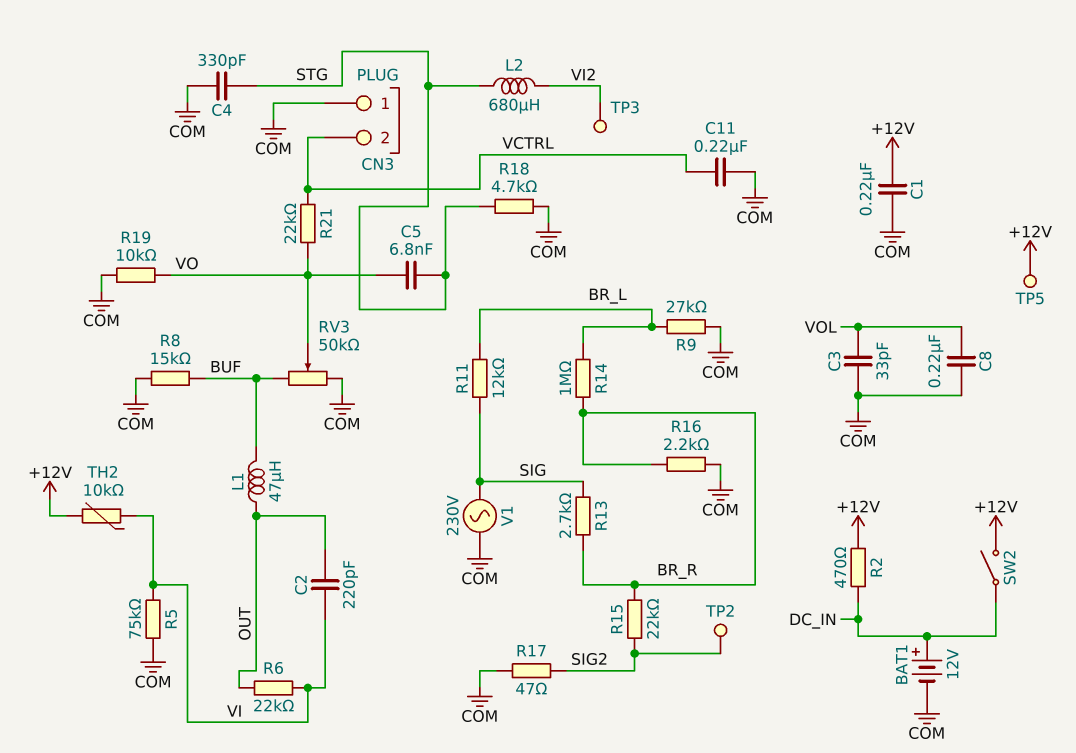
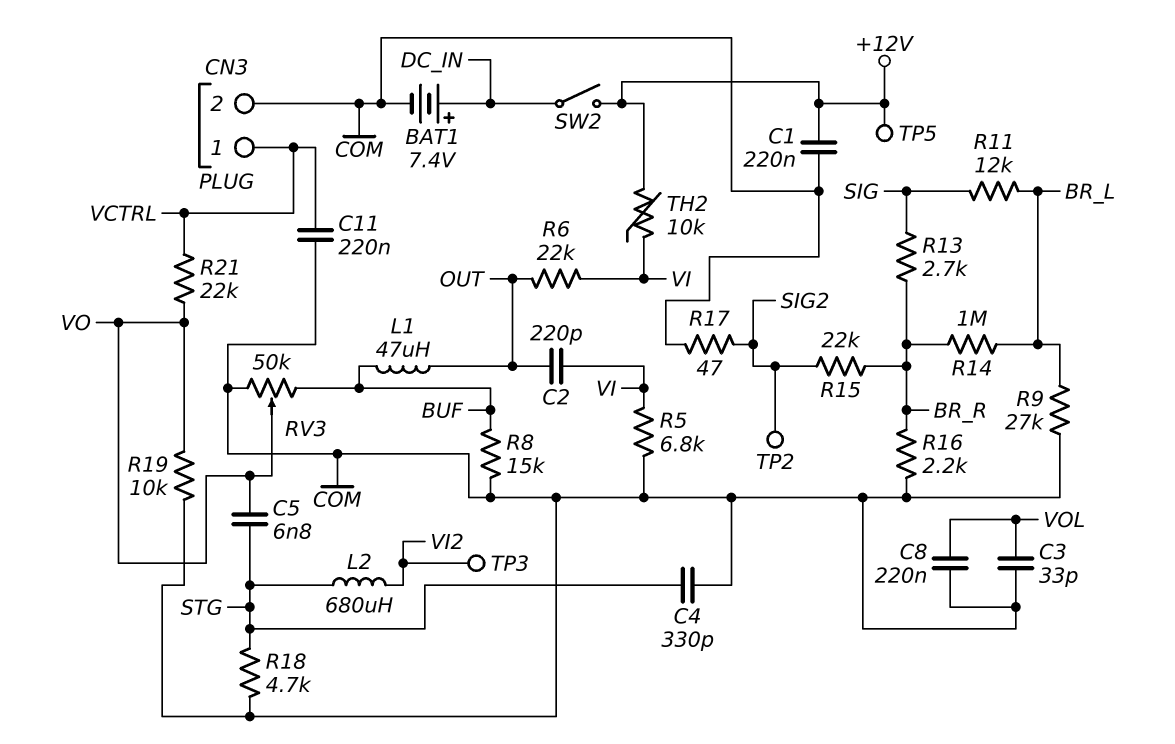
BAT1: 12V (plus DC_IN, minus COM) -> 7.4V (plus DC_IN, minus COM)
CN3 pin 1: COM -> VCTRL
CN3 pin 2: VCTRL -> COM
R2: 470 (+12V, DC_IN) -> none
R5: 75k (COM, VI) -> 6.8k (COM, VI)
V1: AC 230V (COM, SIG) -> none

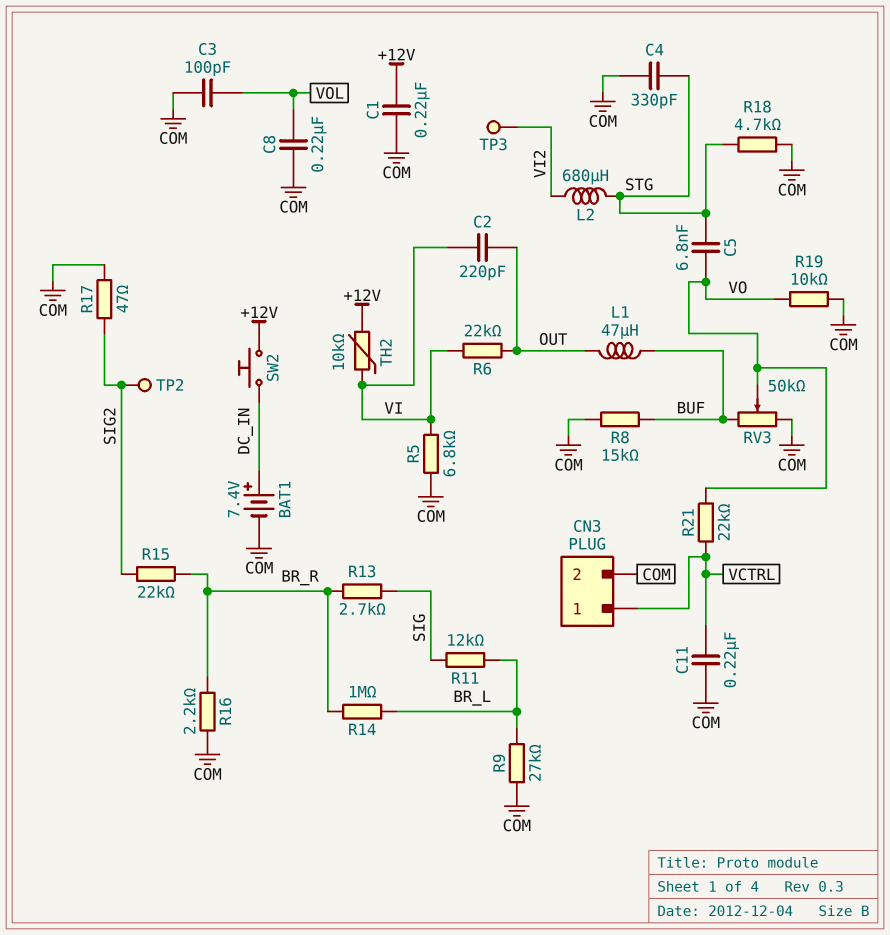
C3: 33pF (COM, VOL) -> 100pF (COM, VOL)
SW2: switch (+12V, DC_IN) -> button (+12V, DC_IN)
TP5: test point (+12V) -> none

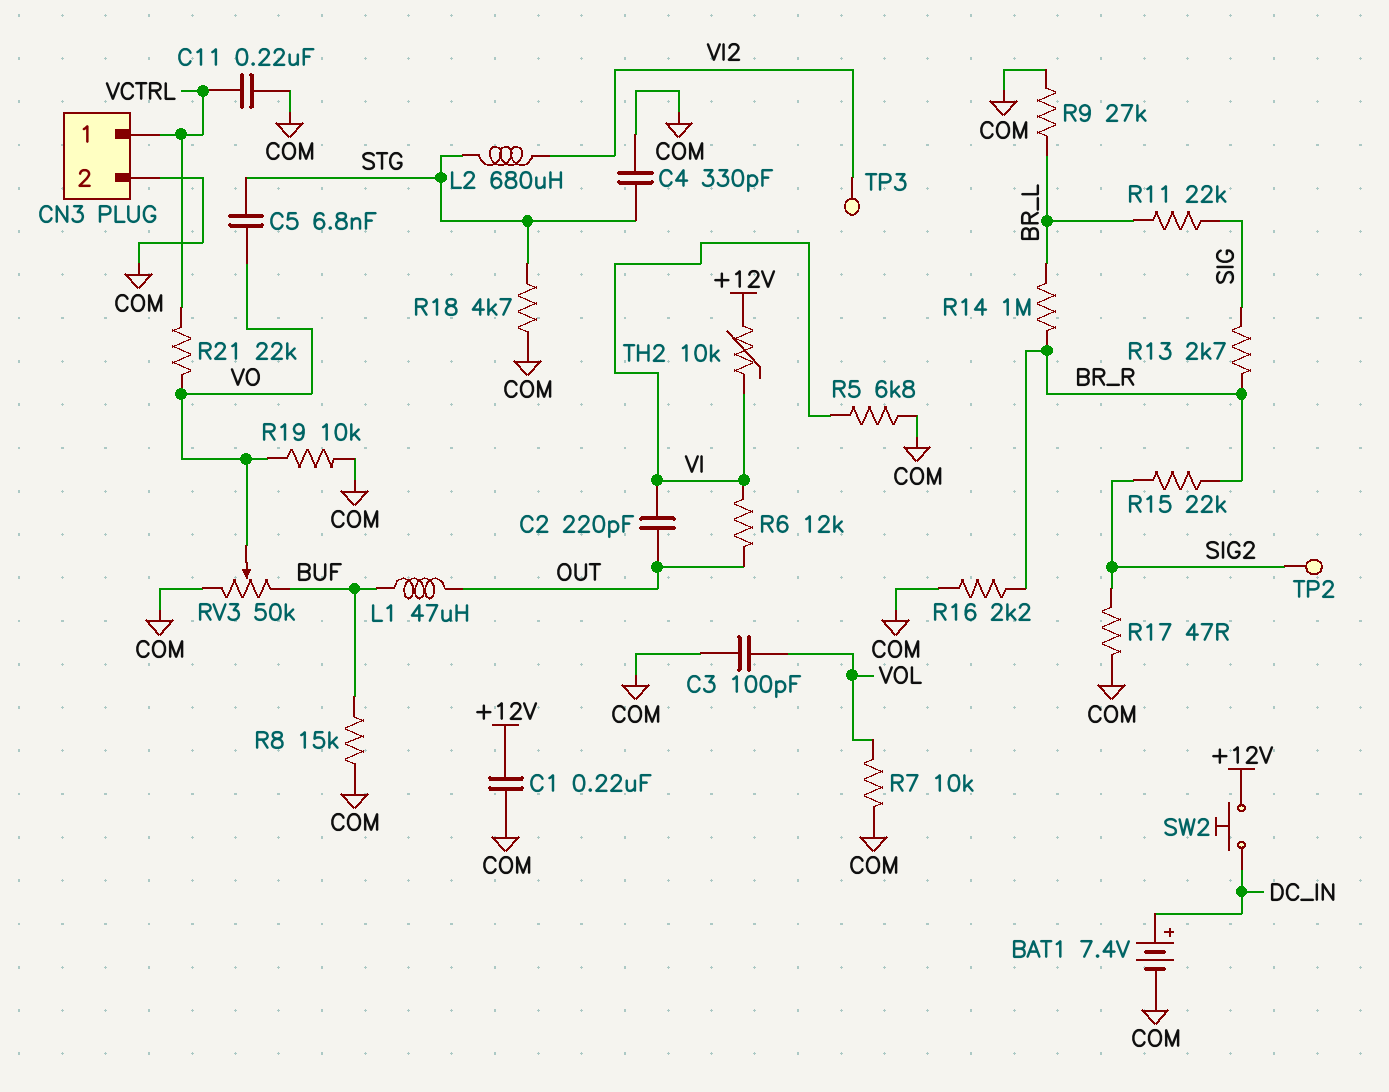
C8: 220nF (COM, VOL) -> none
R6: 22k (OUT, VI) -> 12k (OUT, VI)
R7: none -> 10k (COM, VOL)
R11: 12k (BR_L, SIG) -> 22k (BR_L, SIG)

